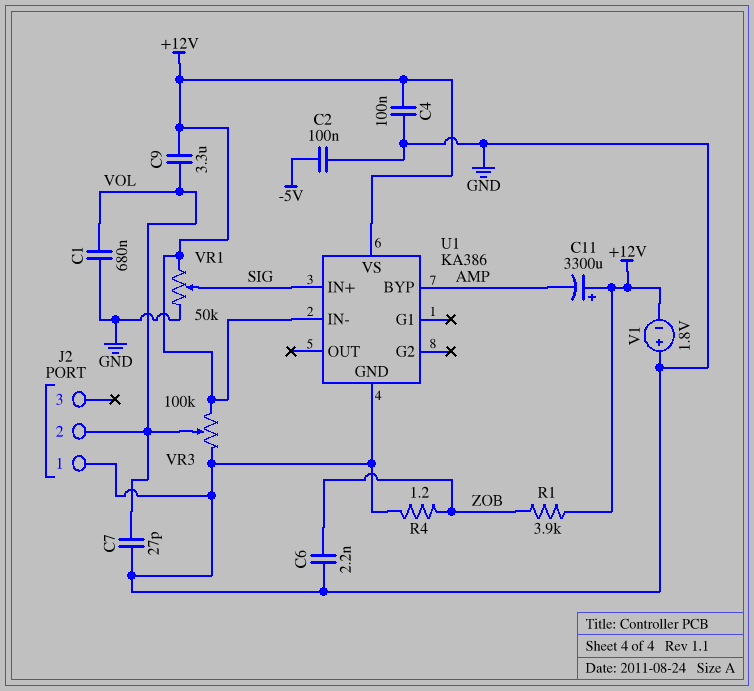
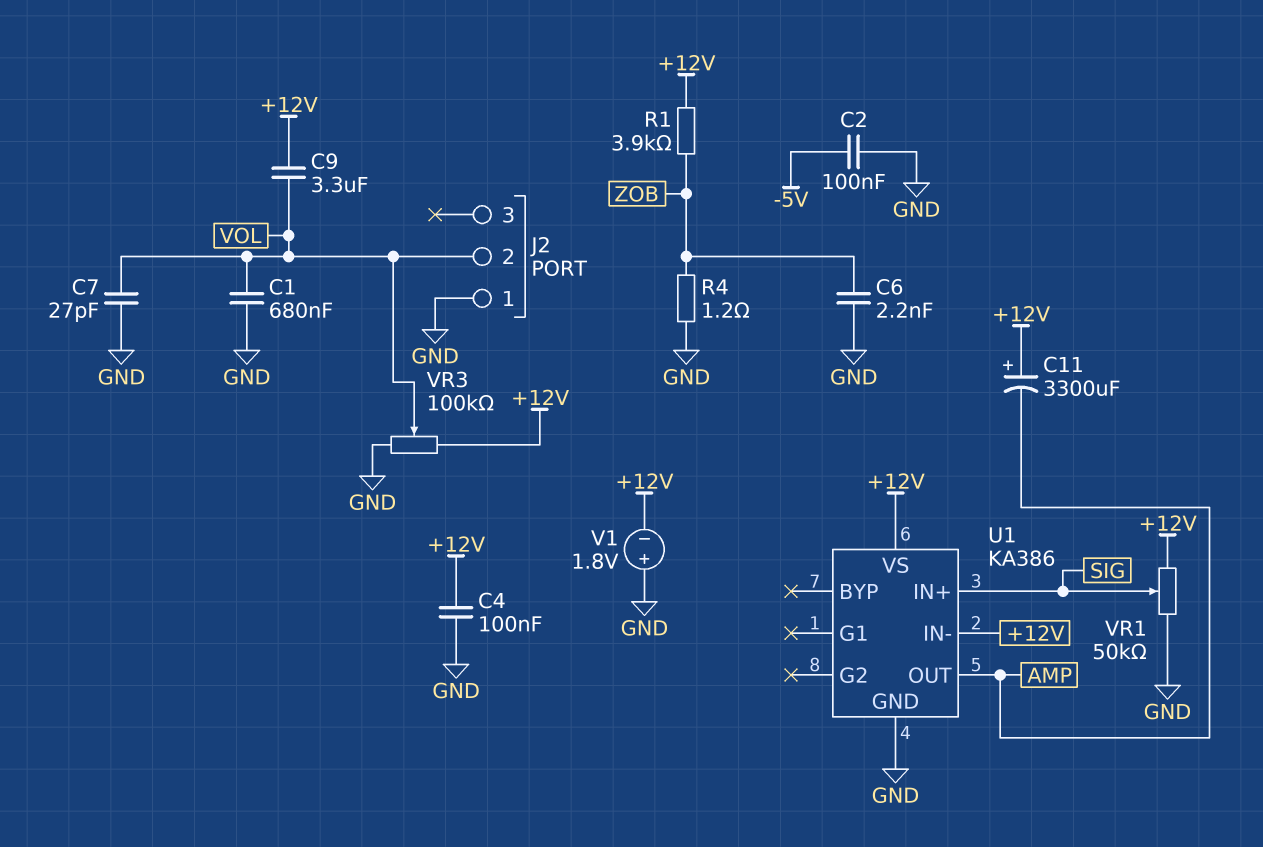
U1 pin BYP: AMP -> none
U1 pin OUT: none -> AMP

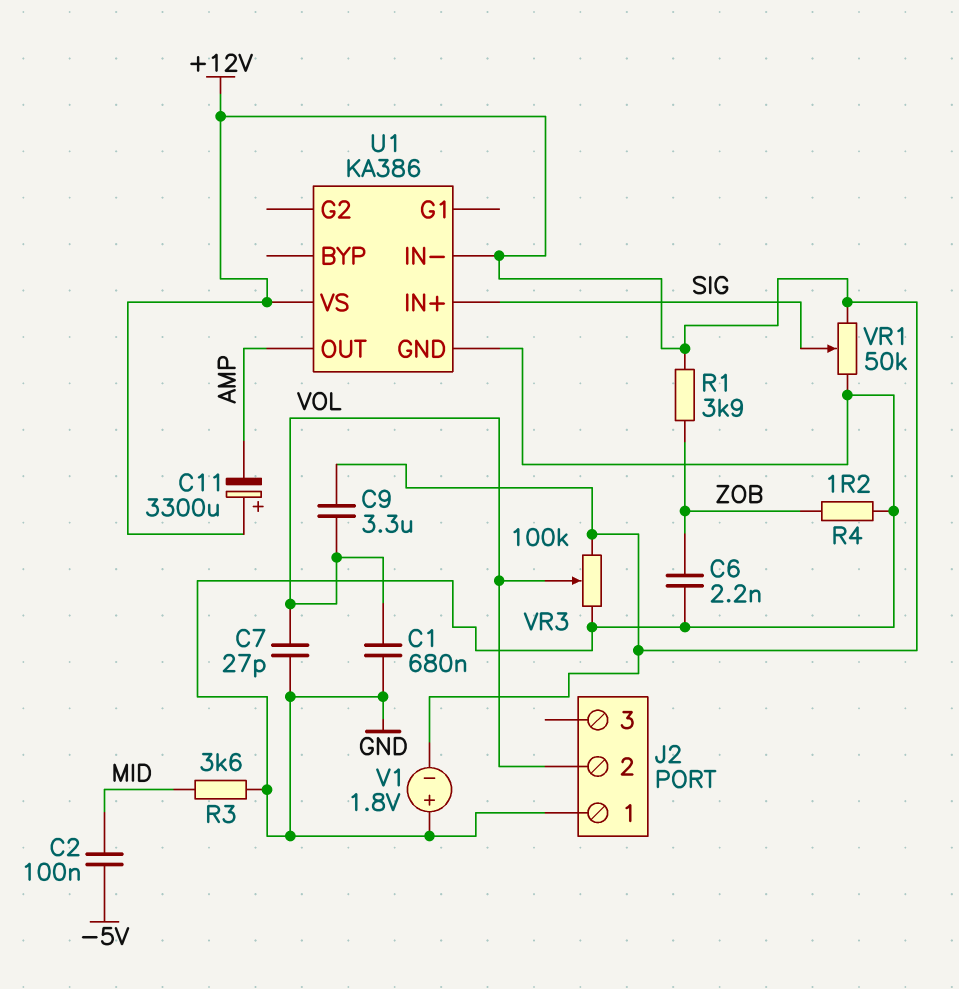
C2: 100nF (-5V, GND) -> 100nF (-5V, MID)
C4: 100nF (+12V, GND) -> none
R3: none -> 3.6k (GND, MID)

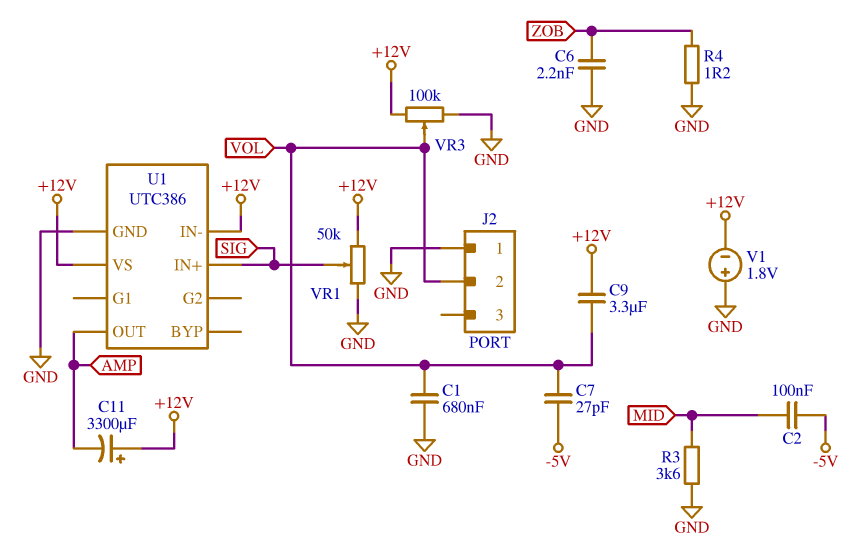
C7: 27pF (GND, VOL) -> 27pF (-5V, VOL)
R1: 3.9k (+12V, ZOB) -> none
U1: KA386 -> UTC386

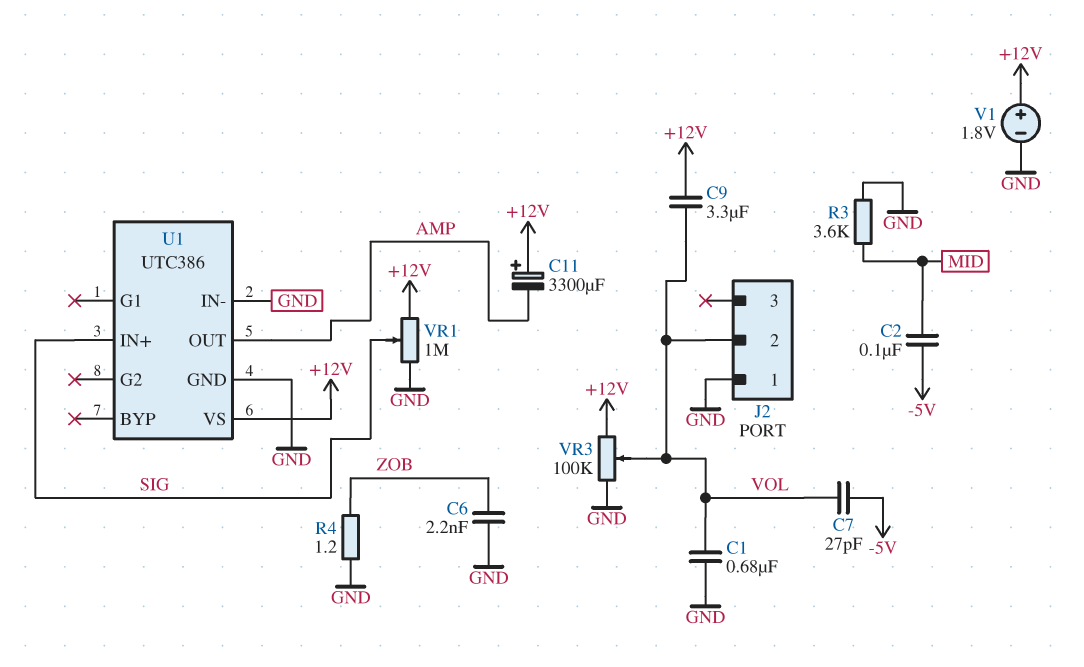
U1 pin IN-: +12V -> GND
V1: 1.8V (plus GND, minus +12V) -> 1.8V (plus +12V, minus GND)
VR1: 50k (+12V, GND, wiper SIG) -> 1M (+12V, GND, wiper SIG)

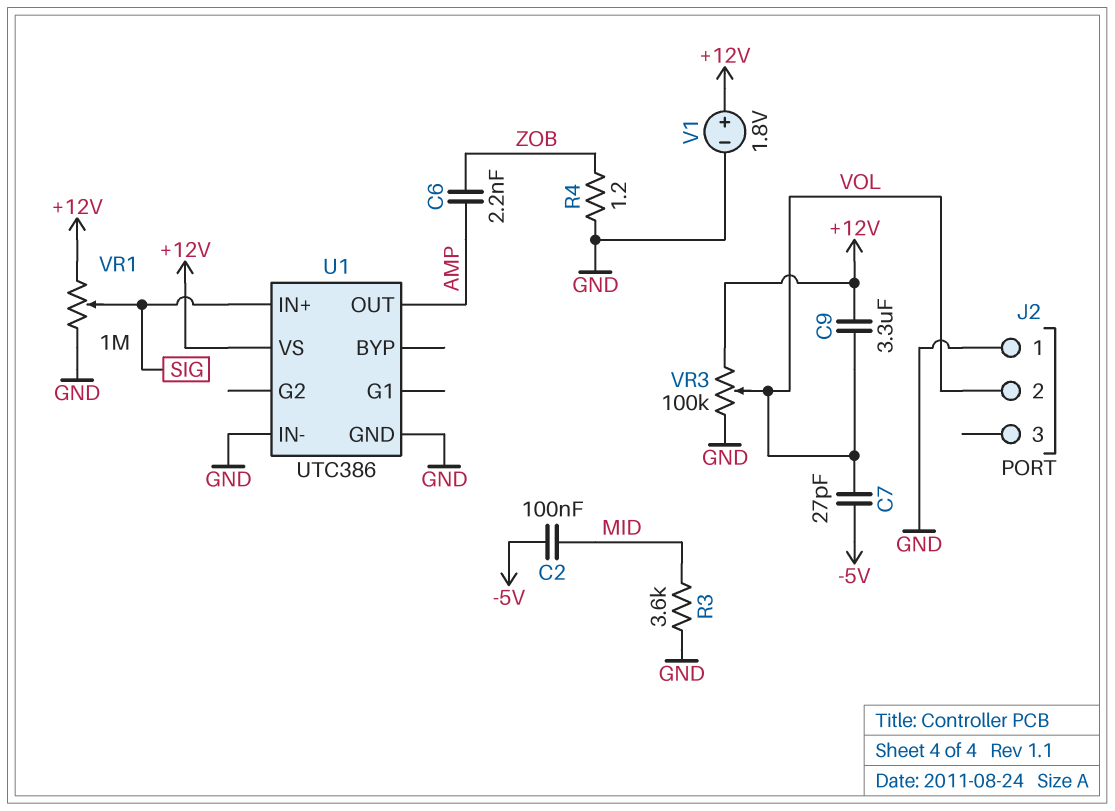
C1: 680nF (GND, VOL) -> none
C6: 2.2nF (GND, ZOB) -> 2.2nF (AMP, ZOB)
C11: 3300uF (plus +12V, minus AMP) -> none

